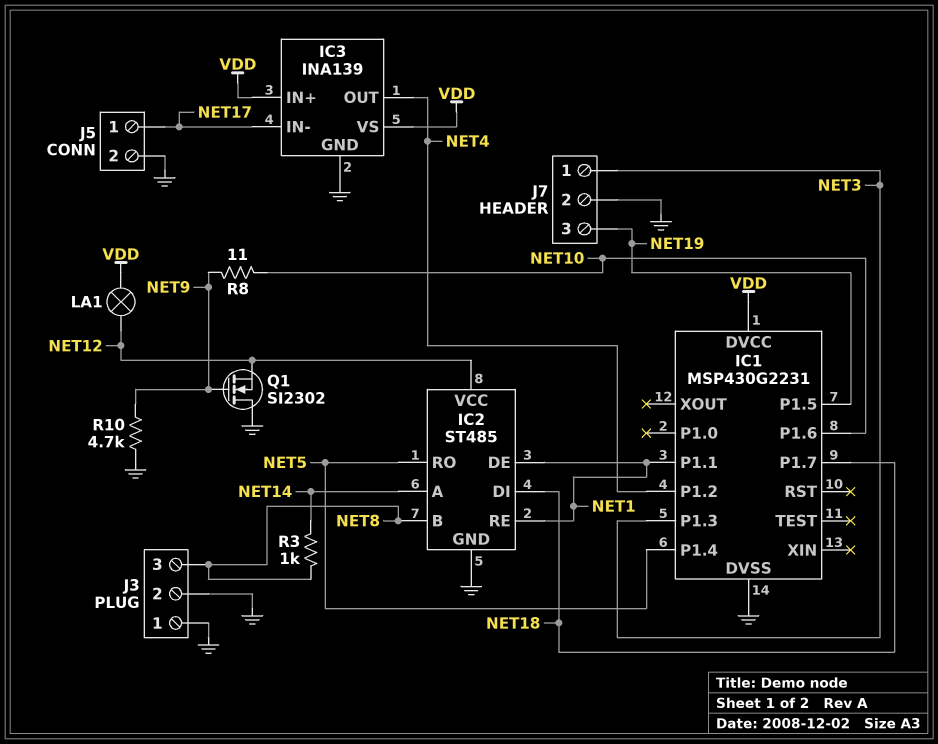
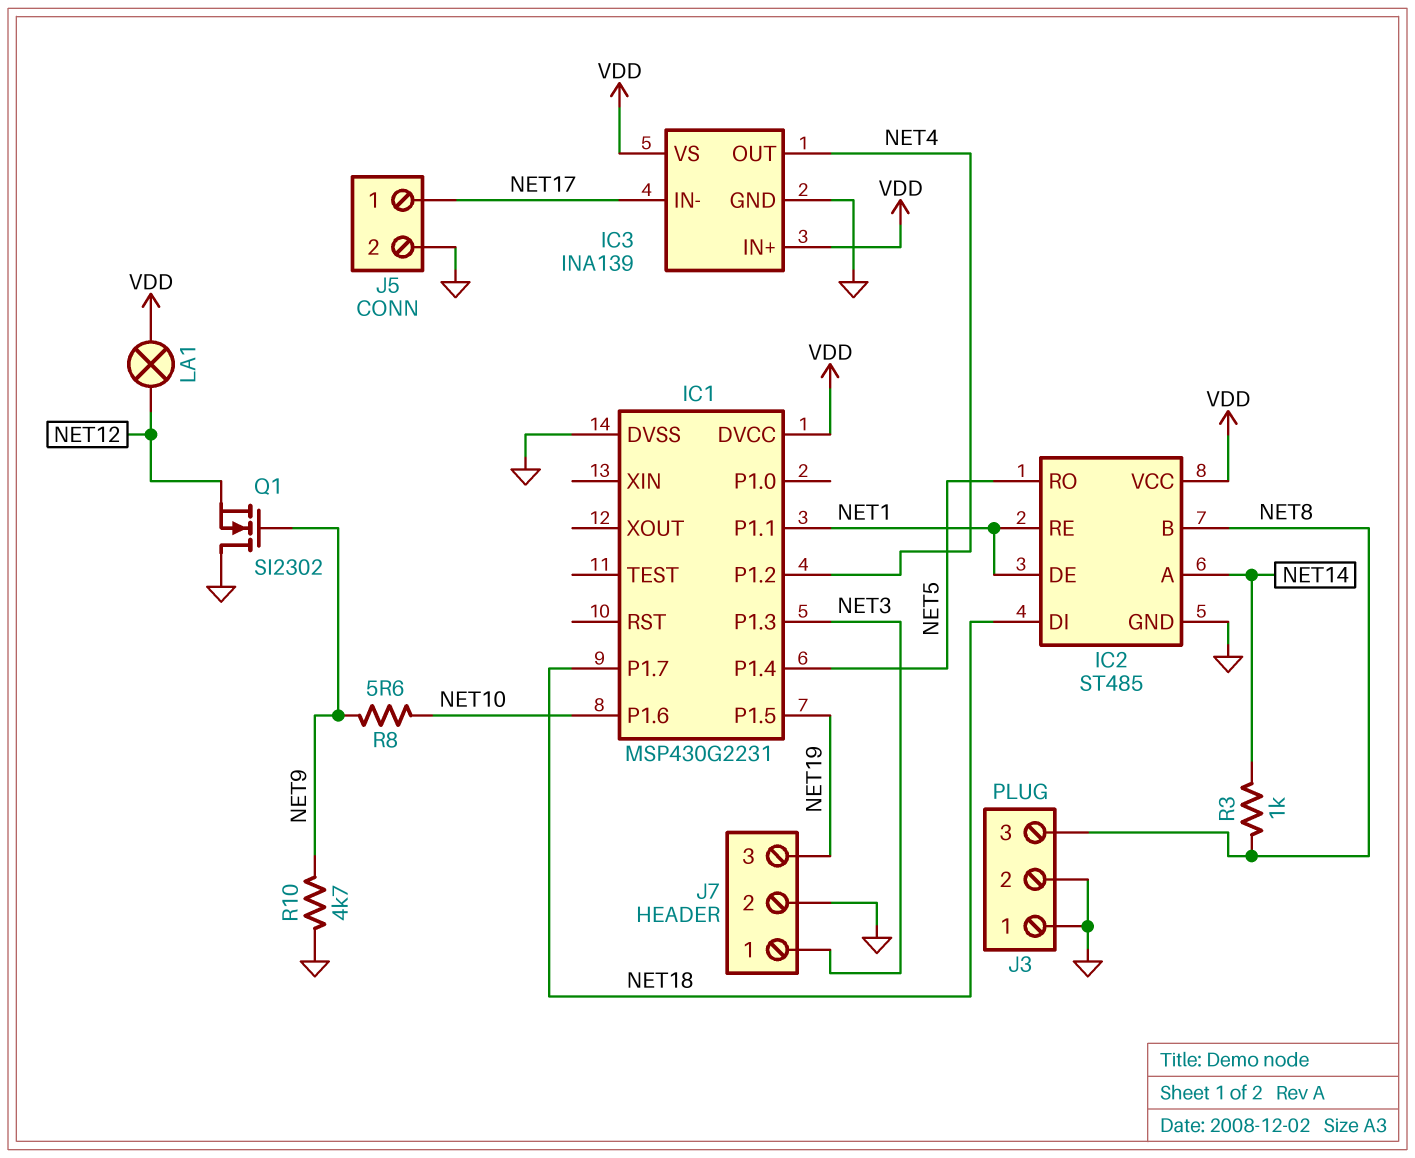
IC2 pin VCC: NET12 -> VDD
R8: 11 (NET9, NET10) -> 5.6 (NET9, NET10)

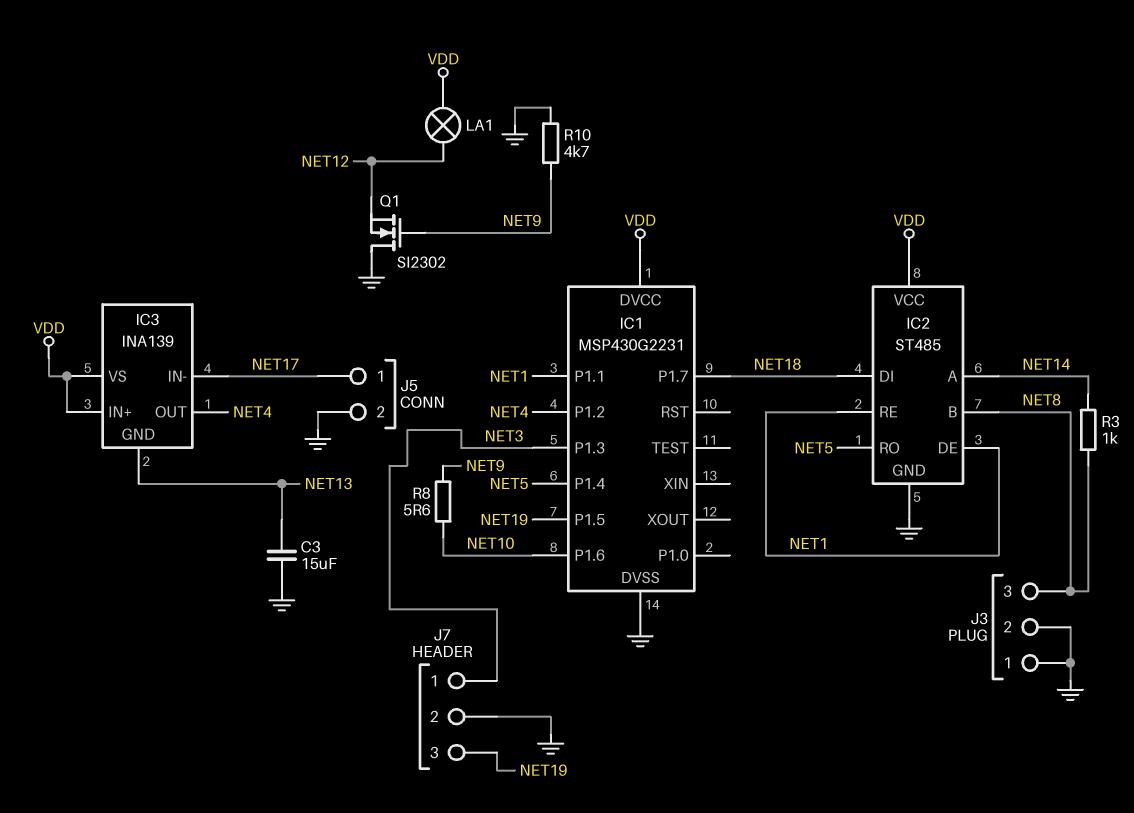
C3: none -> 15uF (GND, NET13)
IC3 pin GND: GND -> NET13

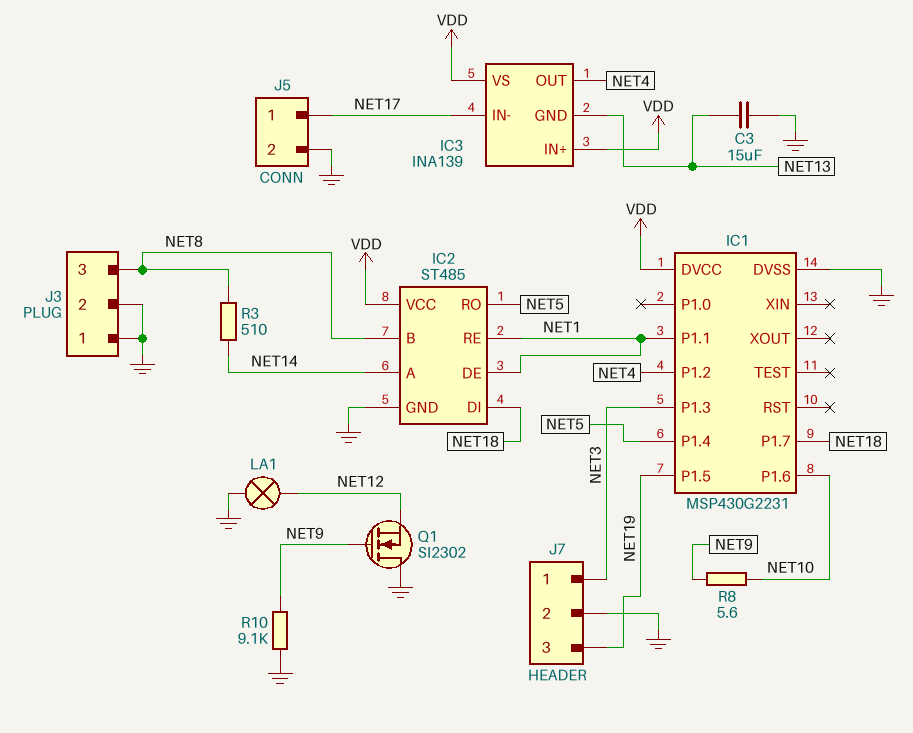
LA1: lamp (NET12, VDD) -> lamp (GND, NET12)
R3: 1k (NET8, NET14) -> 510 (NET8, NET14)
R10: 4.7k (GND, NET9) -> 9.1k (GND, NET9)

